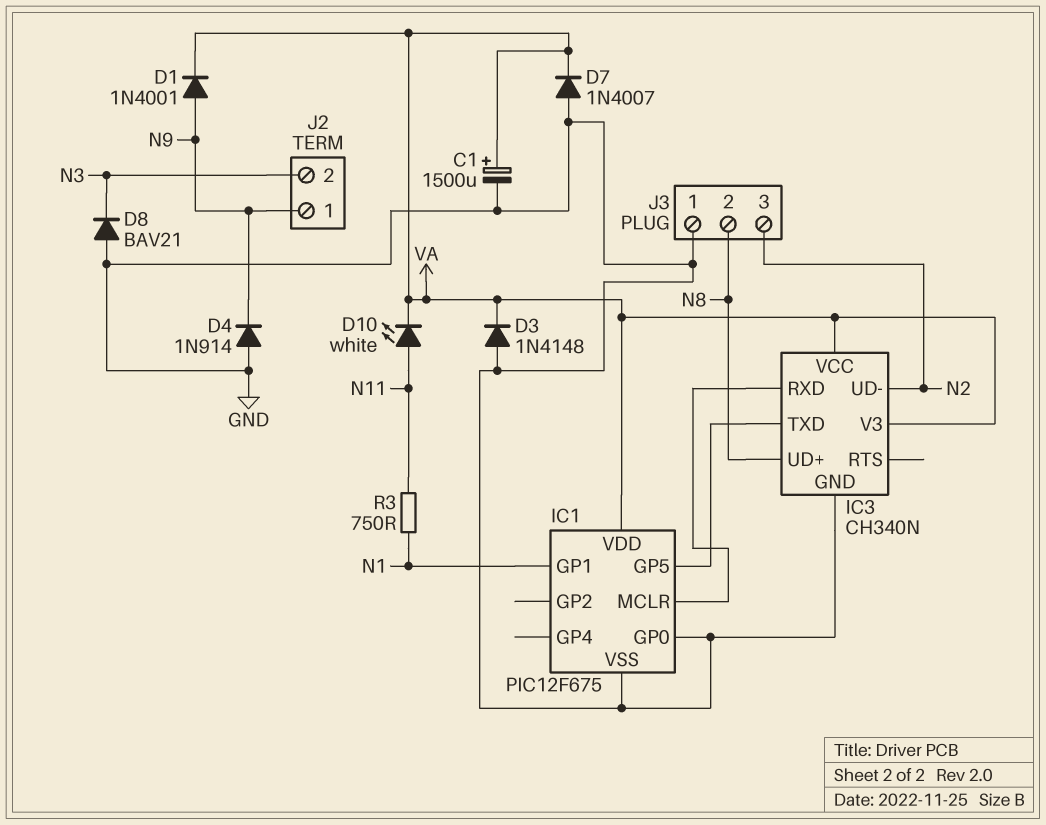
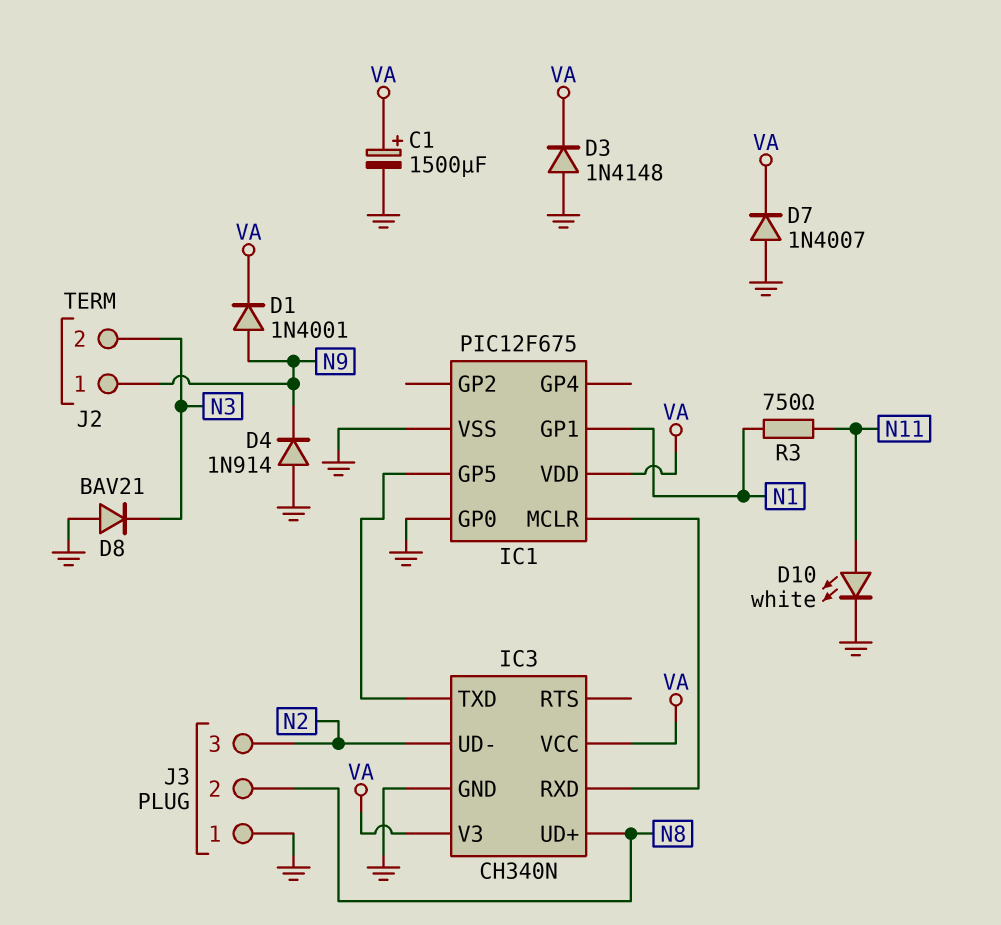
D10: LED white (A N11, K VA) -> LED white (A N11, K GND)

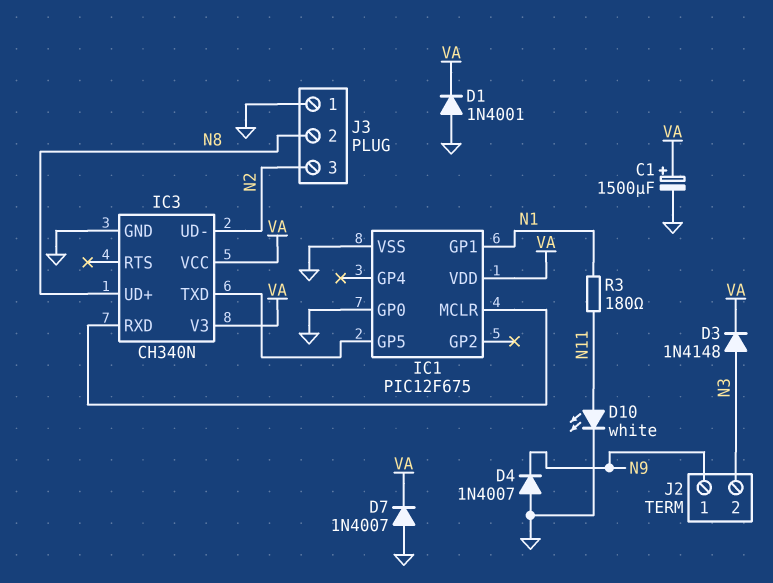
D1: diode 1N4001 (A N9, K VA) -> diode 1N4001 (A GND, K VA)
D3: diode 1N4148 (A GND, K VA) -> diode 1N4148 (A N3, K VA)
D4: diode 1N914 (A GND, K N9) -> diode 1N4007 (A GND, K N9)
D8: diode BAV21 (A GND, K N3) -> none
R3: 750 (N1, N11) -> 180 (N1, N11)

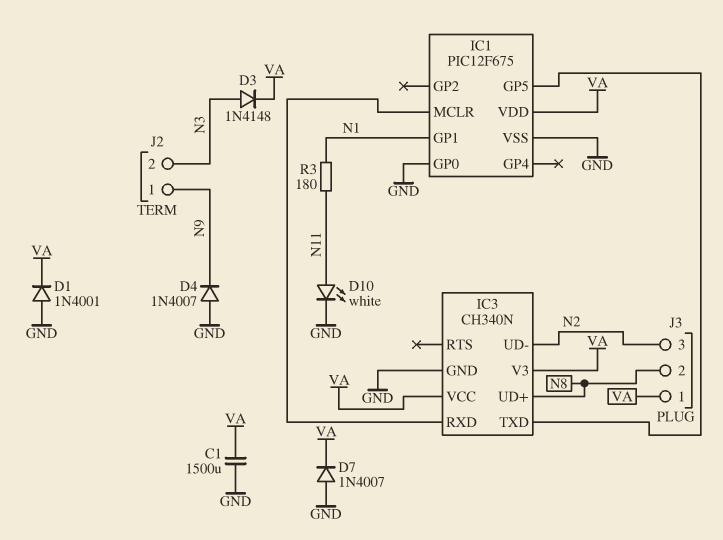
C1: 1500uF (plus VA, minus GND) -> 1500uF (GND, VA)
J3 pin 1: GND -> VA

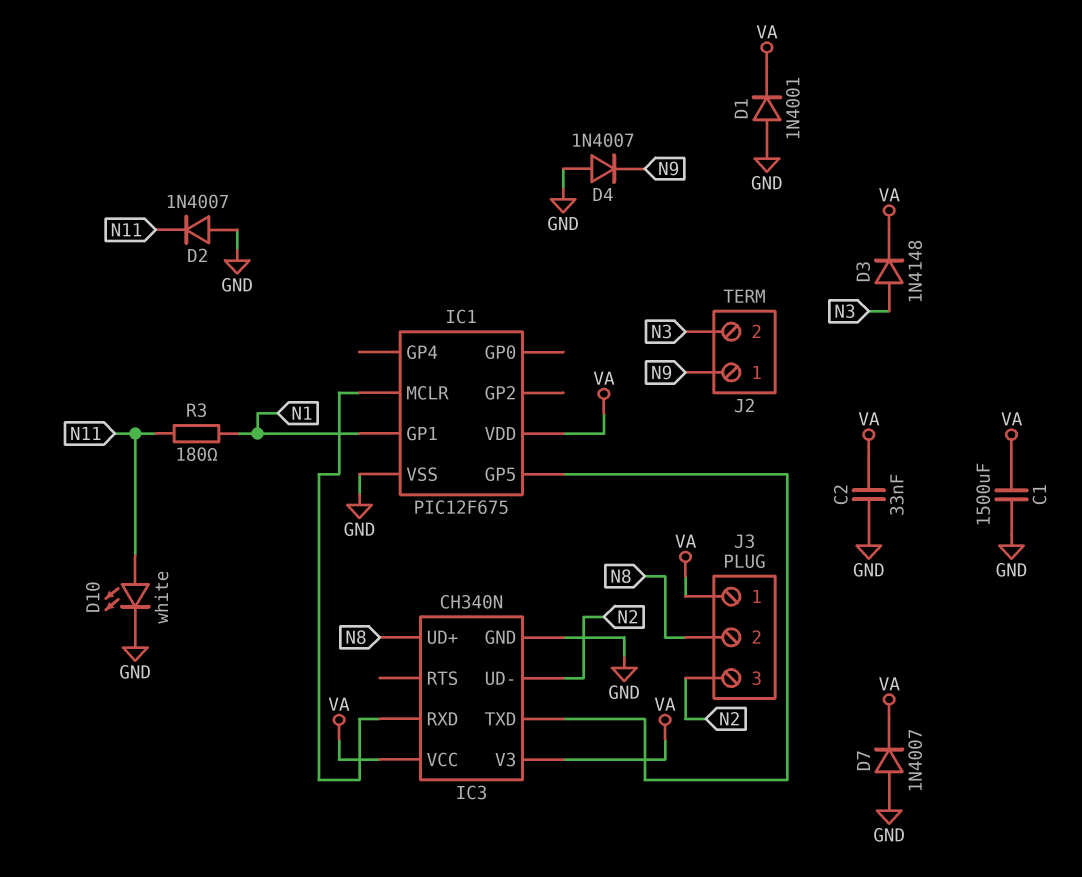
C2: none -> 33nF (GND, VA)
D2: none -> diode 1N4007 (A GND, K N11)
IC1 pin GP0: GND -> none

